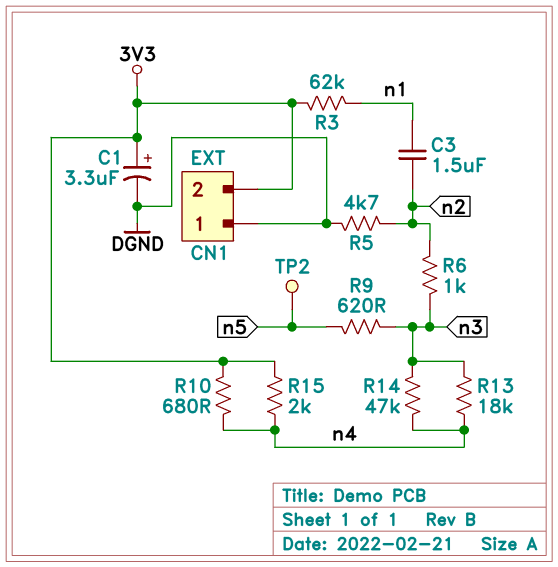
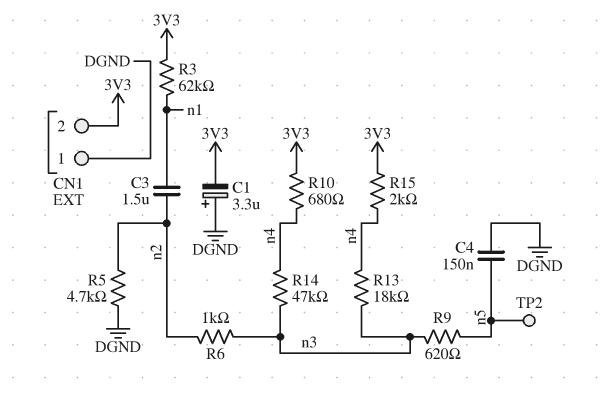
C1: 3.3uF (plus 3V3, minus DGND) -> 3.3uF (plus DGND, minus 3V3)
C4: none -> 150nF (DGND, n5)

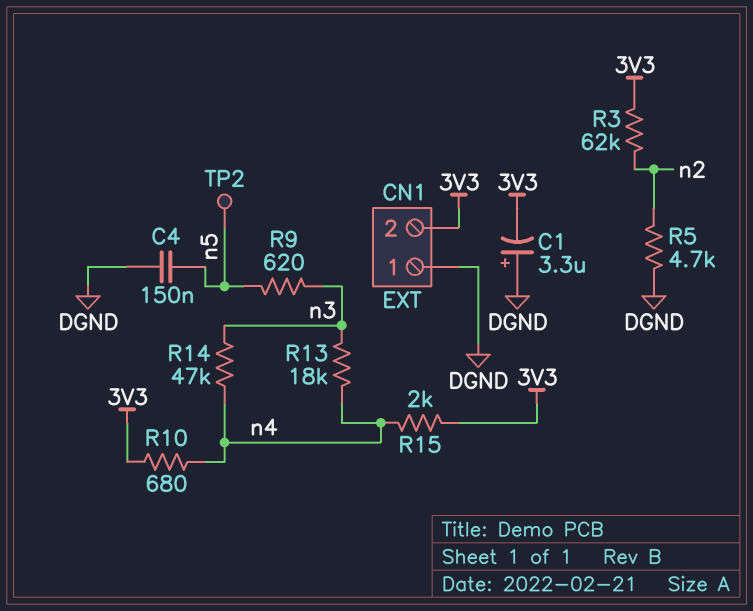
C3: 1.5uF (n1, n2) -> none
R3: 62k (3V3, n1) -> 62k (3V3, n2)
R6: 1k (n2, n3) -> none

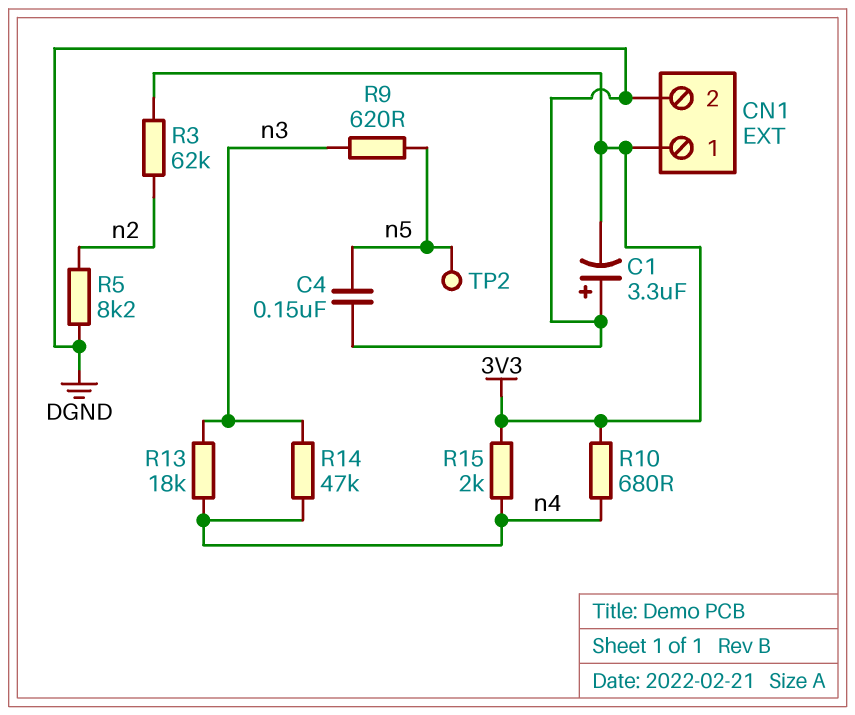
CN1 pin 1: DGND -> 3V3
CN1 pin 2: 3V3 -> DGND
R5: 4.7k (DGND, n2) -> 8.2k (DGND, n2)

